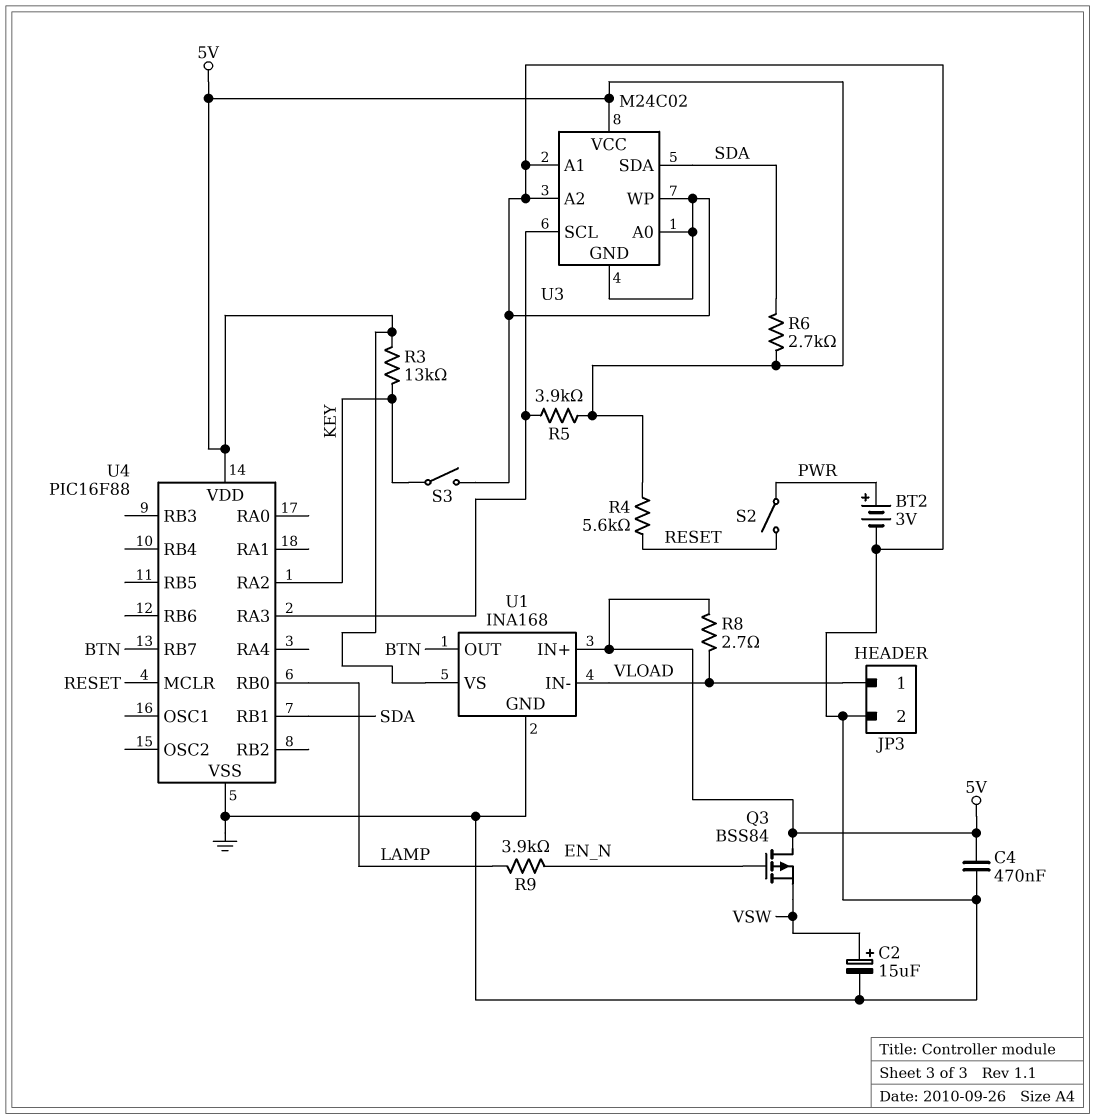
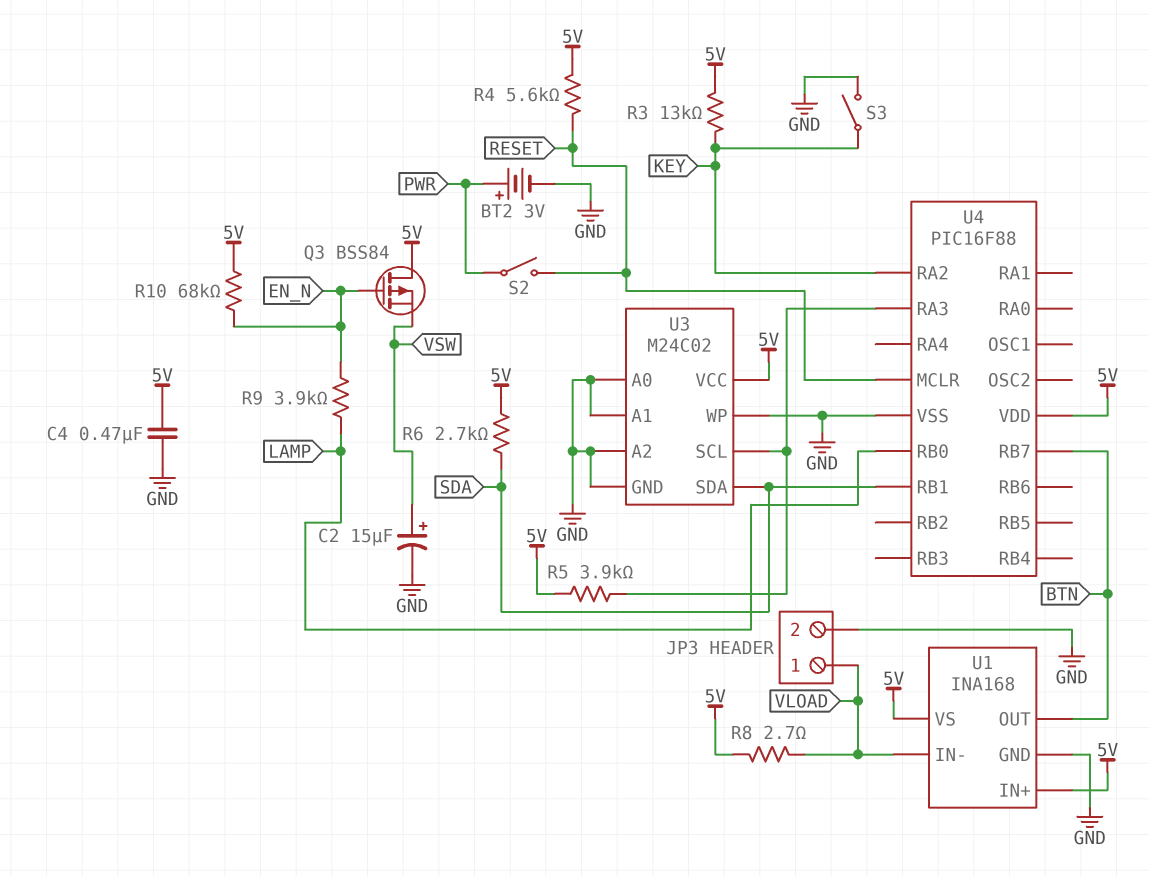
R10: none -> 68k (5V, EN_N)

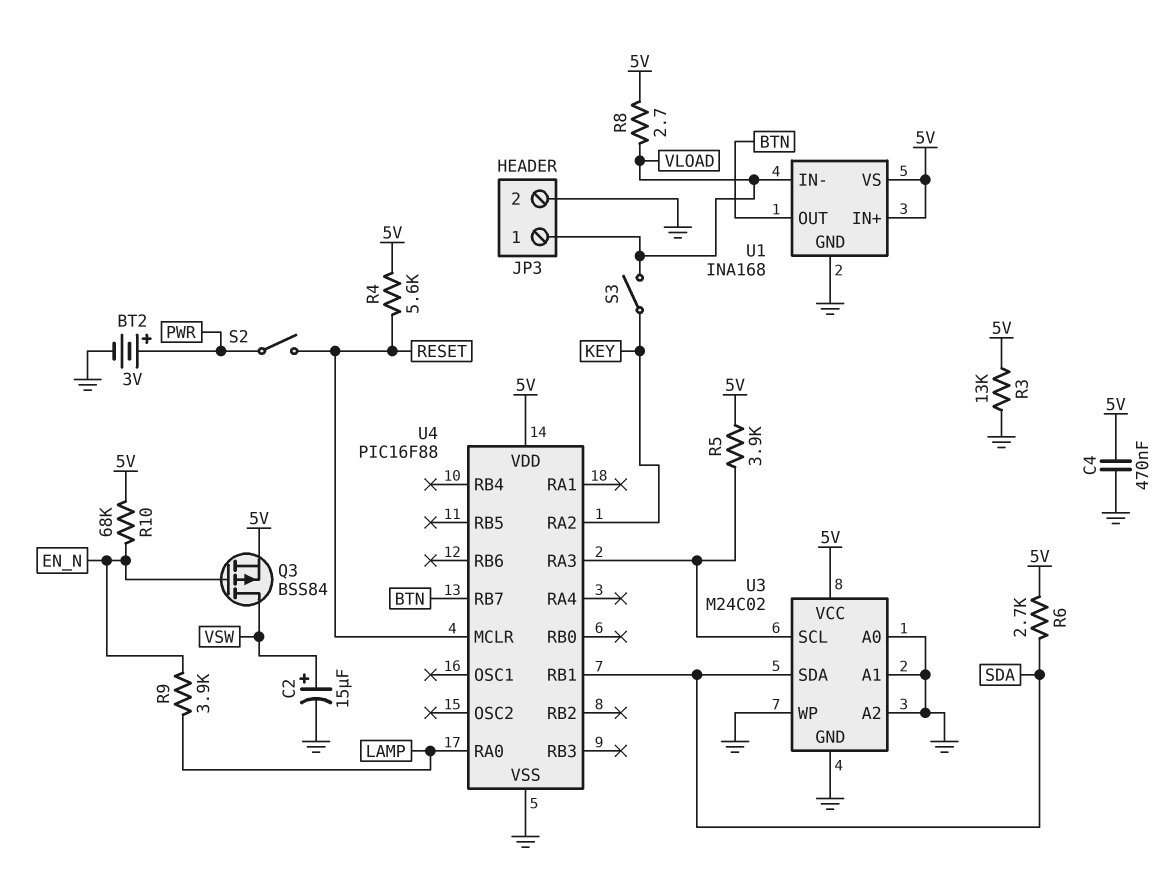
Q3: PMOS BSS84 (G EN_N, D 5V, S VSW) -> PMOS BSS84 (G EN_N, D VSW, S 5V)
R3: 13k (5V, KEY) -> 13k (5V, GND)
S3: switch (GND, KEY) -> switch (KEY, VLOAD)
U4 pin RA0: none -> LAMP
U4 pin RB0: LAMP -> none

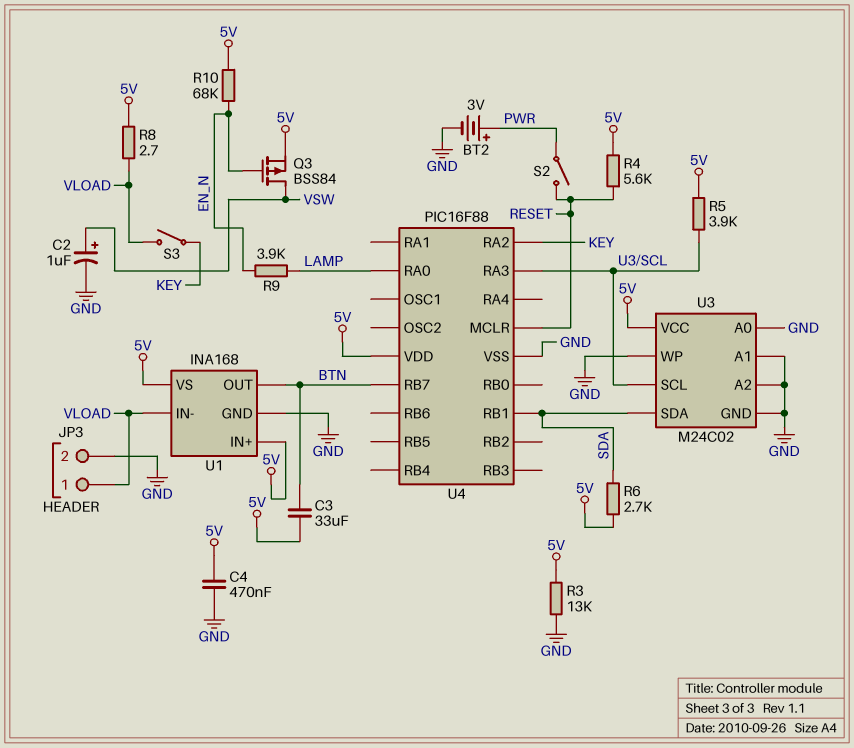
C2: 15uF (plus VSW, minus GND) -> 1uF (plus VSW, minus GND)
C3: none -> 33uF (5V, BTN)

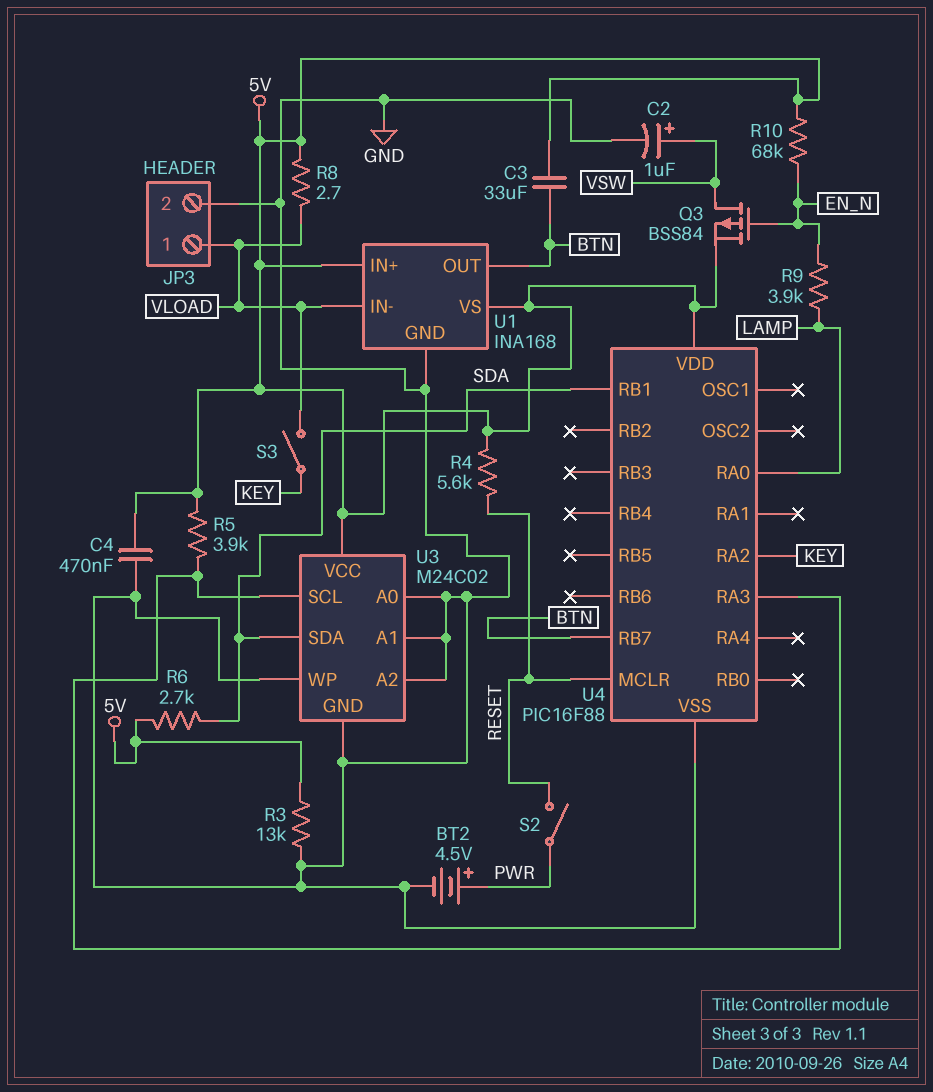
BT2: 3V (plus PWR, minus GND) -> 4.5V (plus PWR, minus GND)

